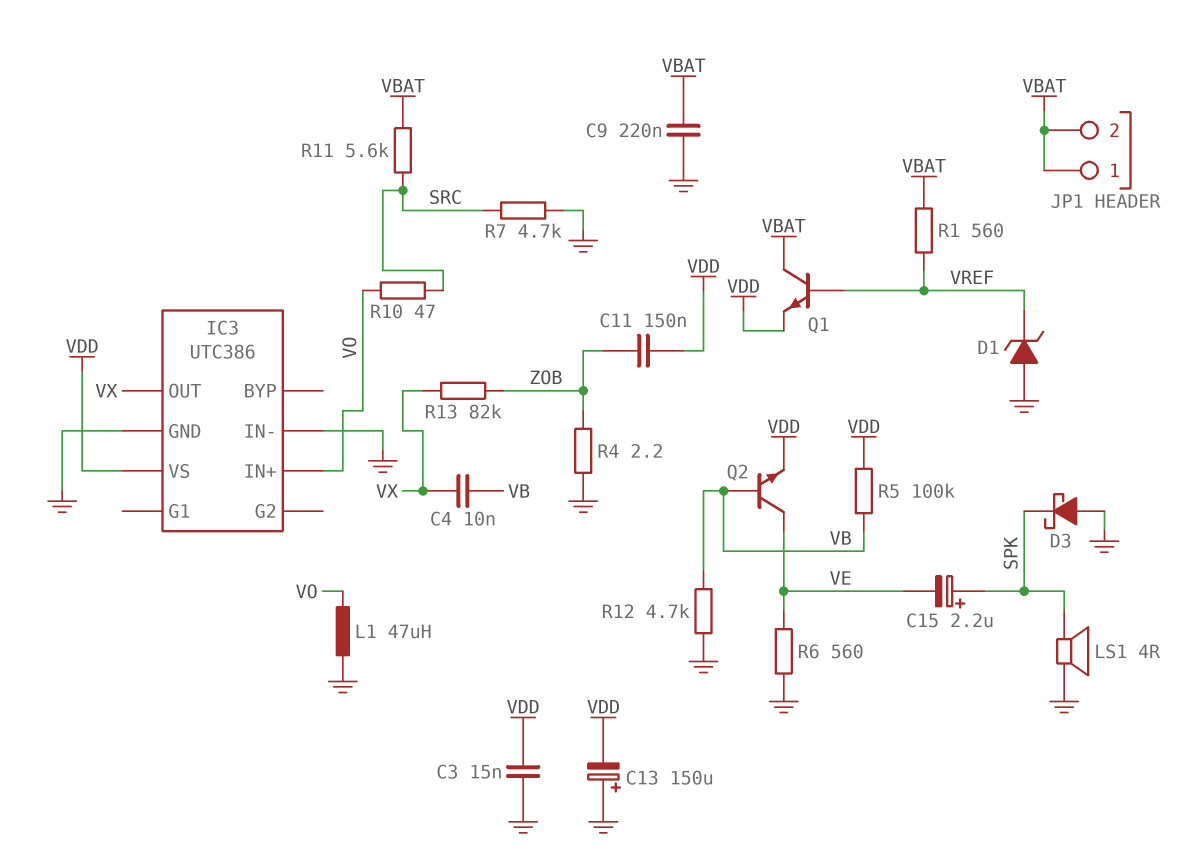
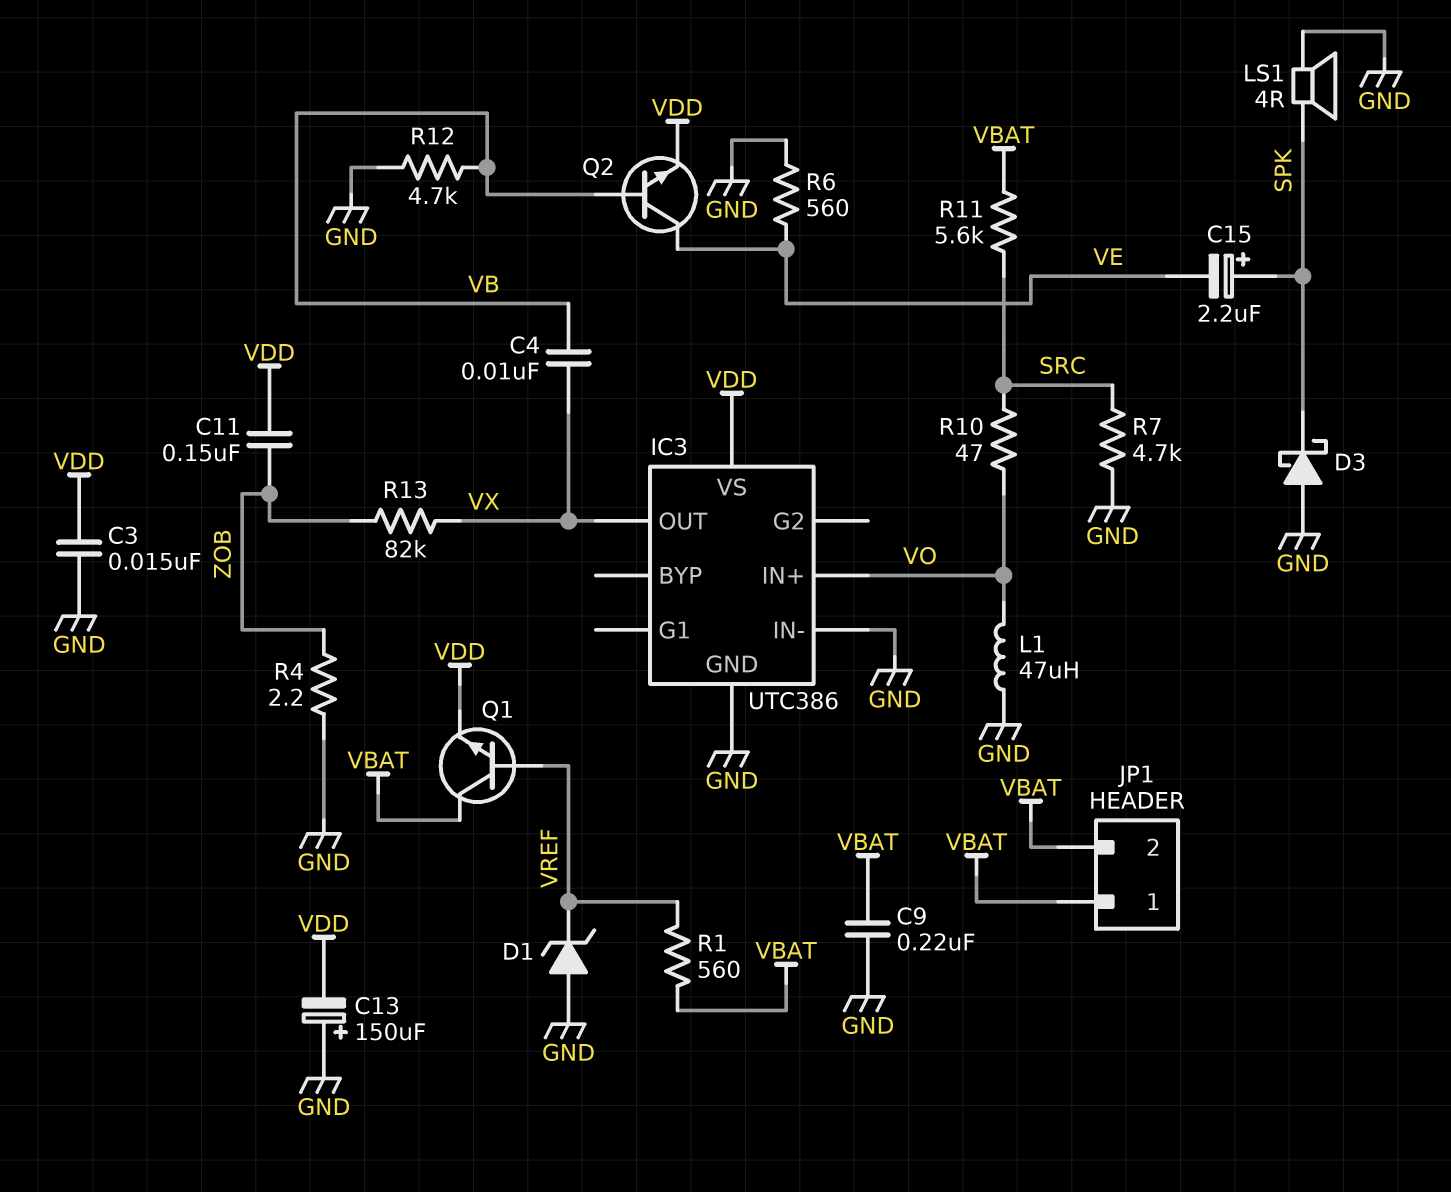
R5: 100k (VB, VDD) -> none

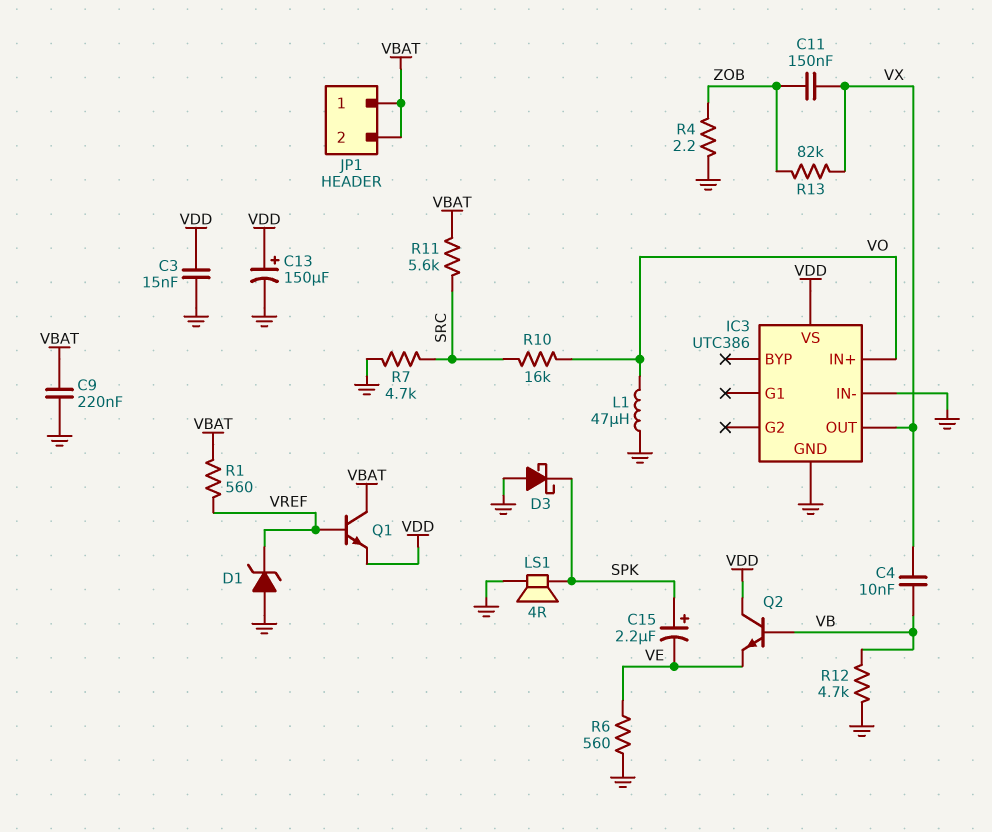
C11: 150nF (VDD, ZOB) -> 150nF (VX, ZOB)
C13: 150uF (plus GND, minus VDD) -> 150uF (plus VDD, minus GND)
Q2: NPN (B VB, C VE, E VDD) -> NPN (B VB, C VDD, E VE)
R10: 47 (SRC, VO) -> 16k (SRC, VO)

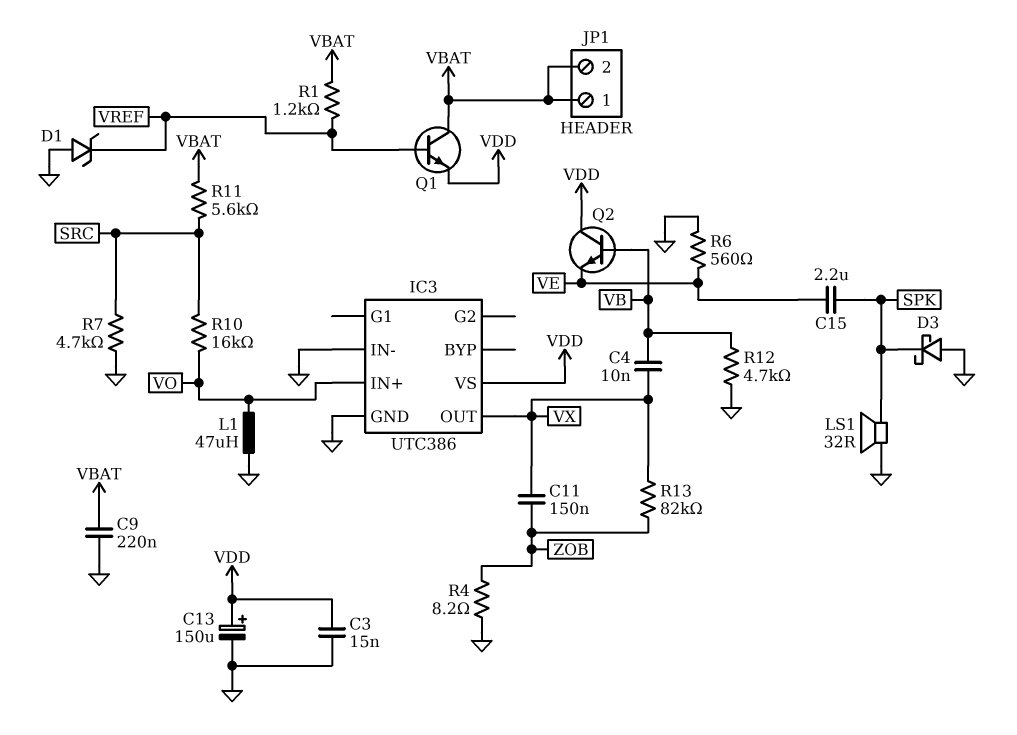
C15: 2.2uF (plus SPK, minus VE) -> 2.2uF (SPK, VE)
LS1: speaker 4R (GND, SPK) -> speaker 32R (GND, SPK)
R1: 560 (VBAT, VREF) -> 1.2k (VBAT, VREF)
R4: 2.2 (GND, ZOB) -> 8.2 (GND, ZOB)

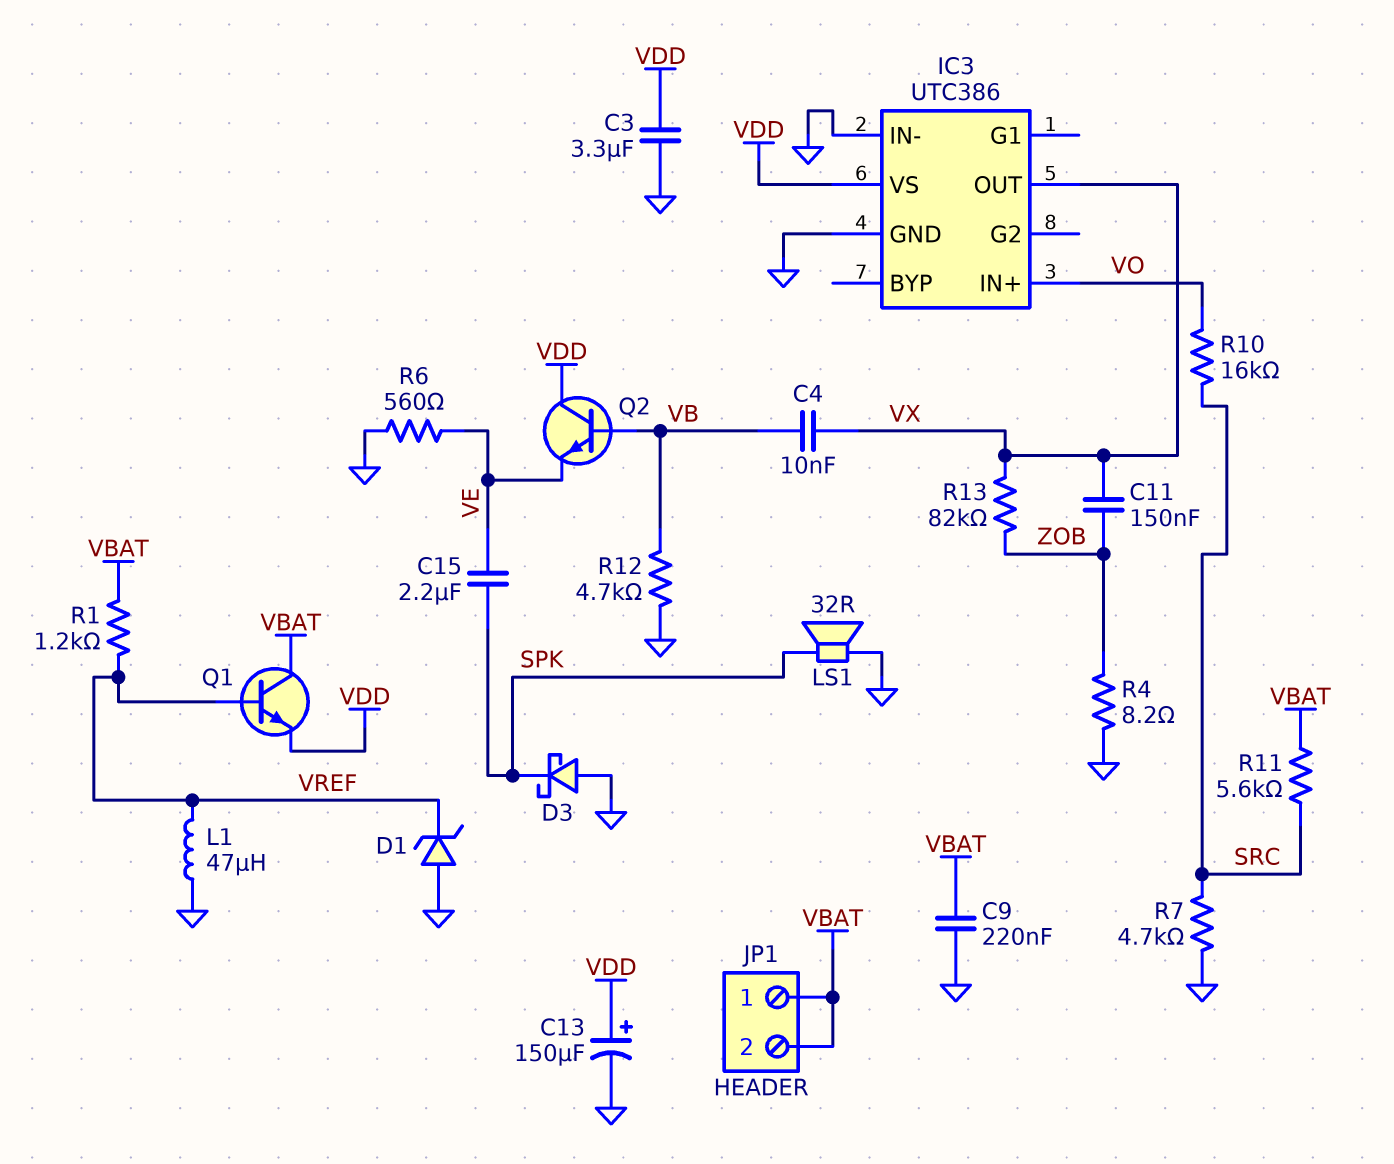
C3: 15nF (GND, VDD) -> 3.3uF (GND, VDD)
L1: 47uH (GND, VO) -> 47uH (GND, VREF)

